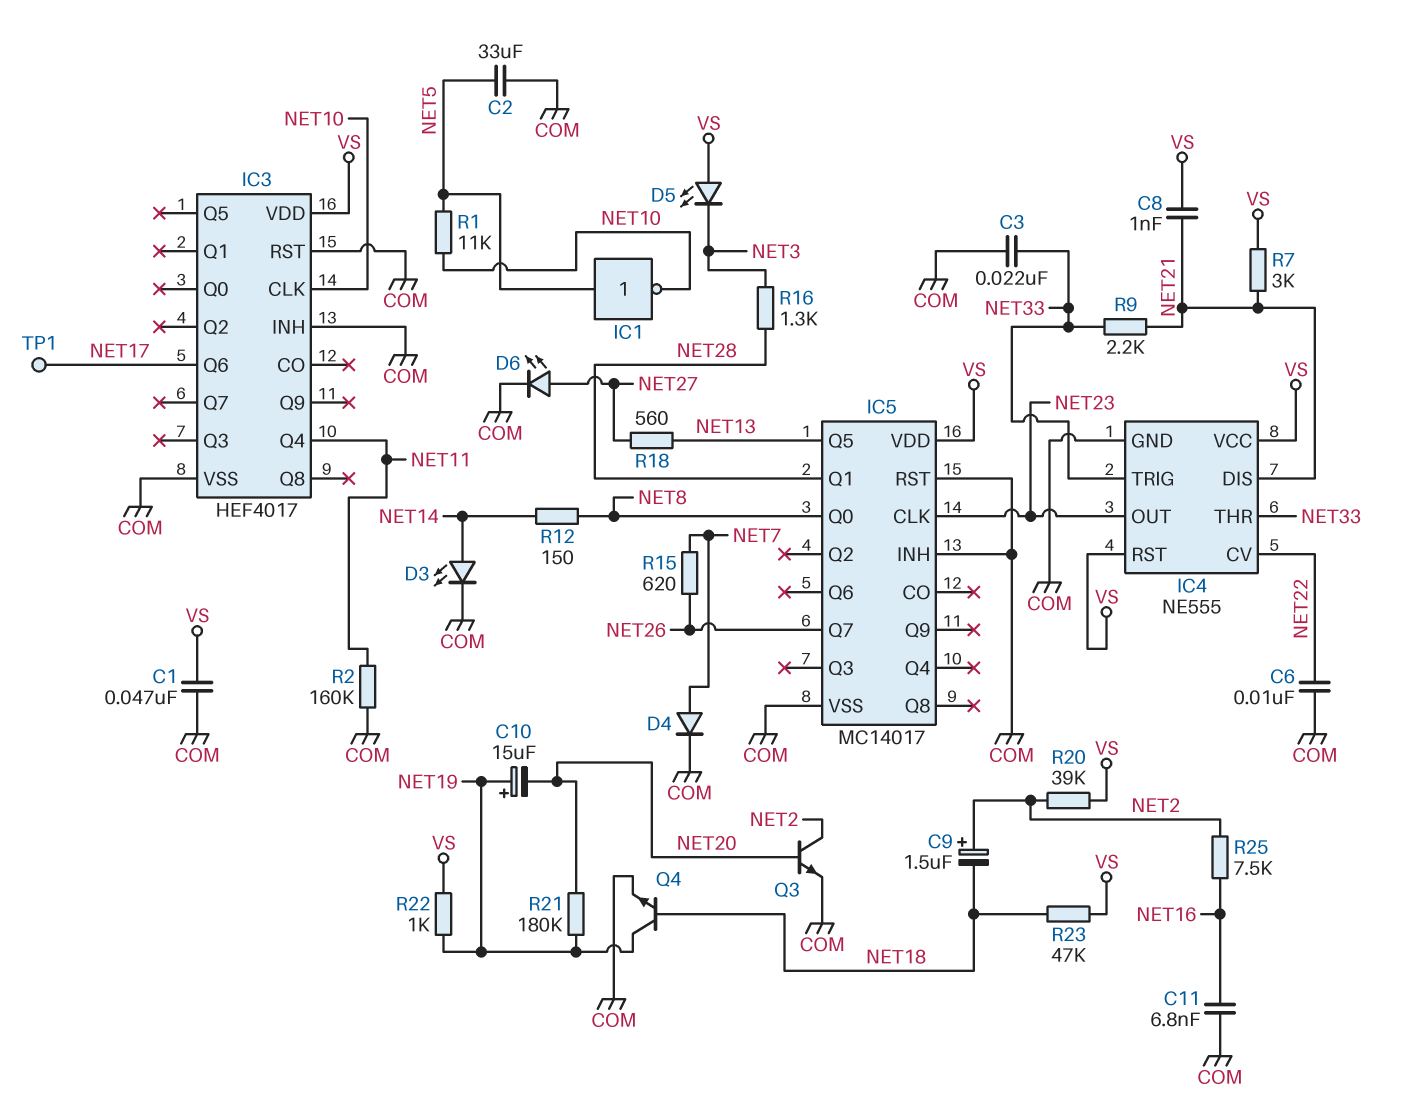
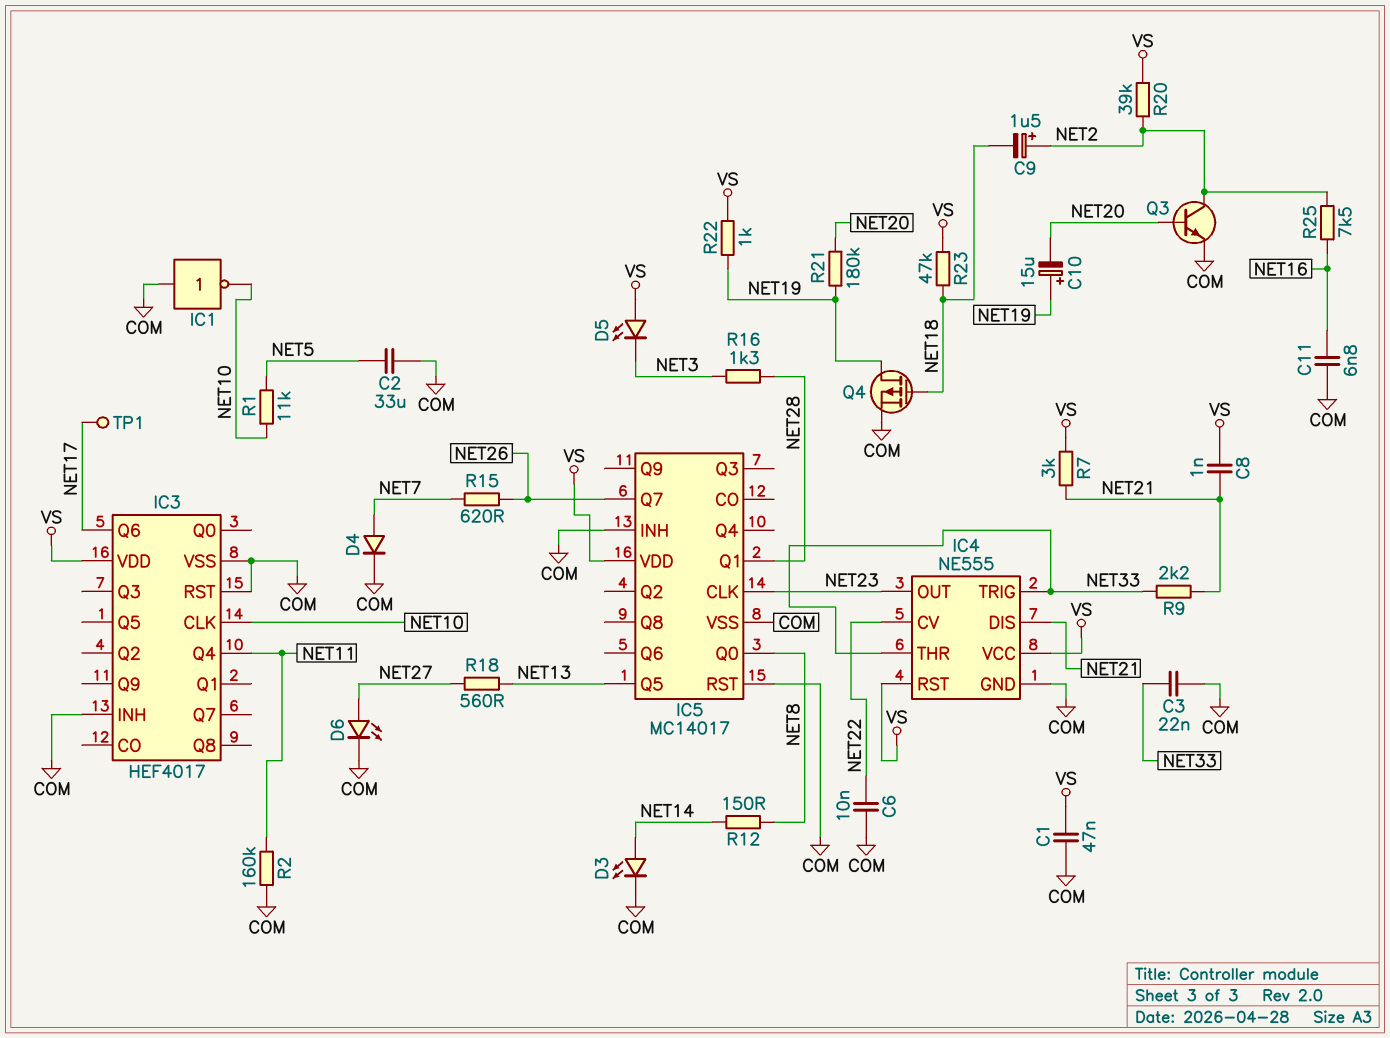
IC1: NOT (in NET5, out NET10) -> NOT (in COM, out NET10)
Q4: NPN (B NET18, C NET19, E COM) -> PMOS (G NET18, D NET19, S COM)

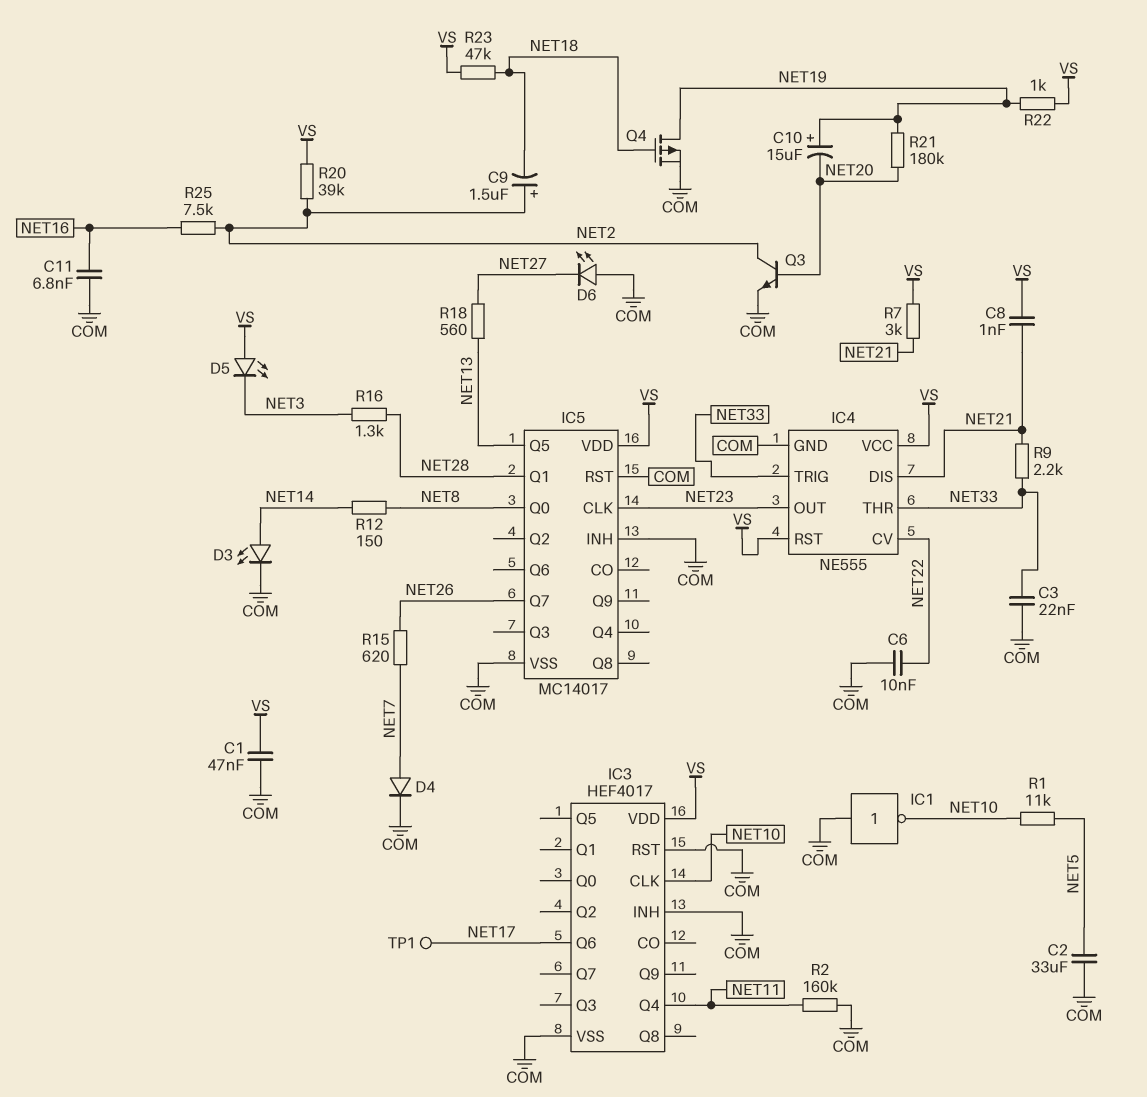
D6: LED (A NET27, K COM) -> LED (A COM, K NET27)

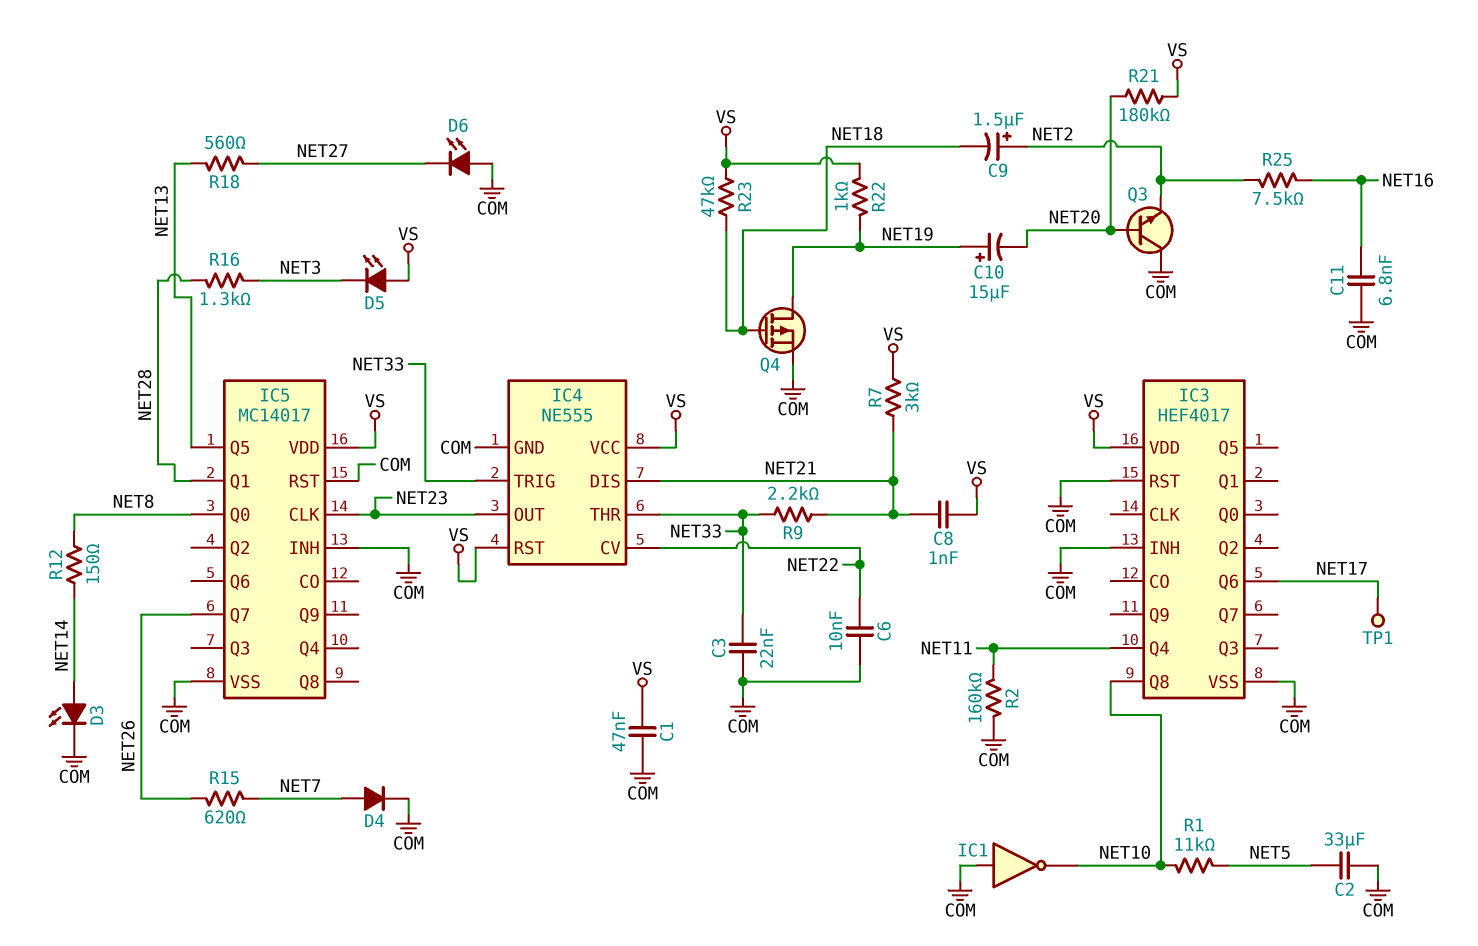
IC3 pin CLK: NET10 -> none
IC3 pin Q8: none -> NET10
Q3: NPN (B NET20, C NET2, E COM) -> NPN (B NET20, C COM, E NET2)
R20: 39k (NET2, VS) -> none
R21: 180k (NET19, NET20) -> 180k (NET20, VS)

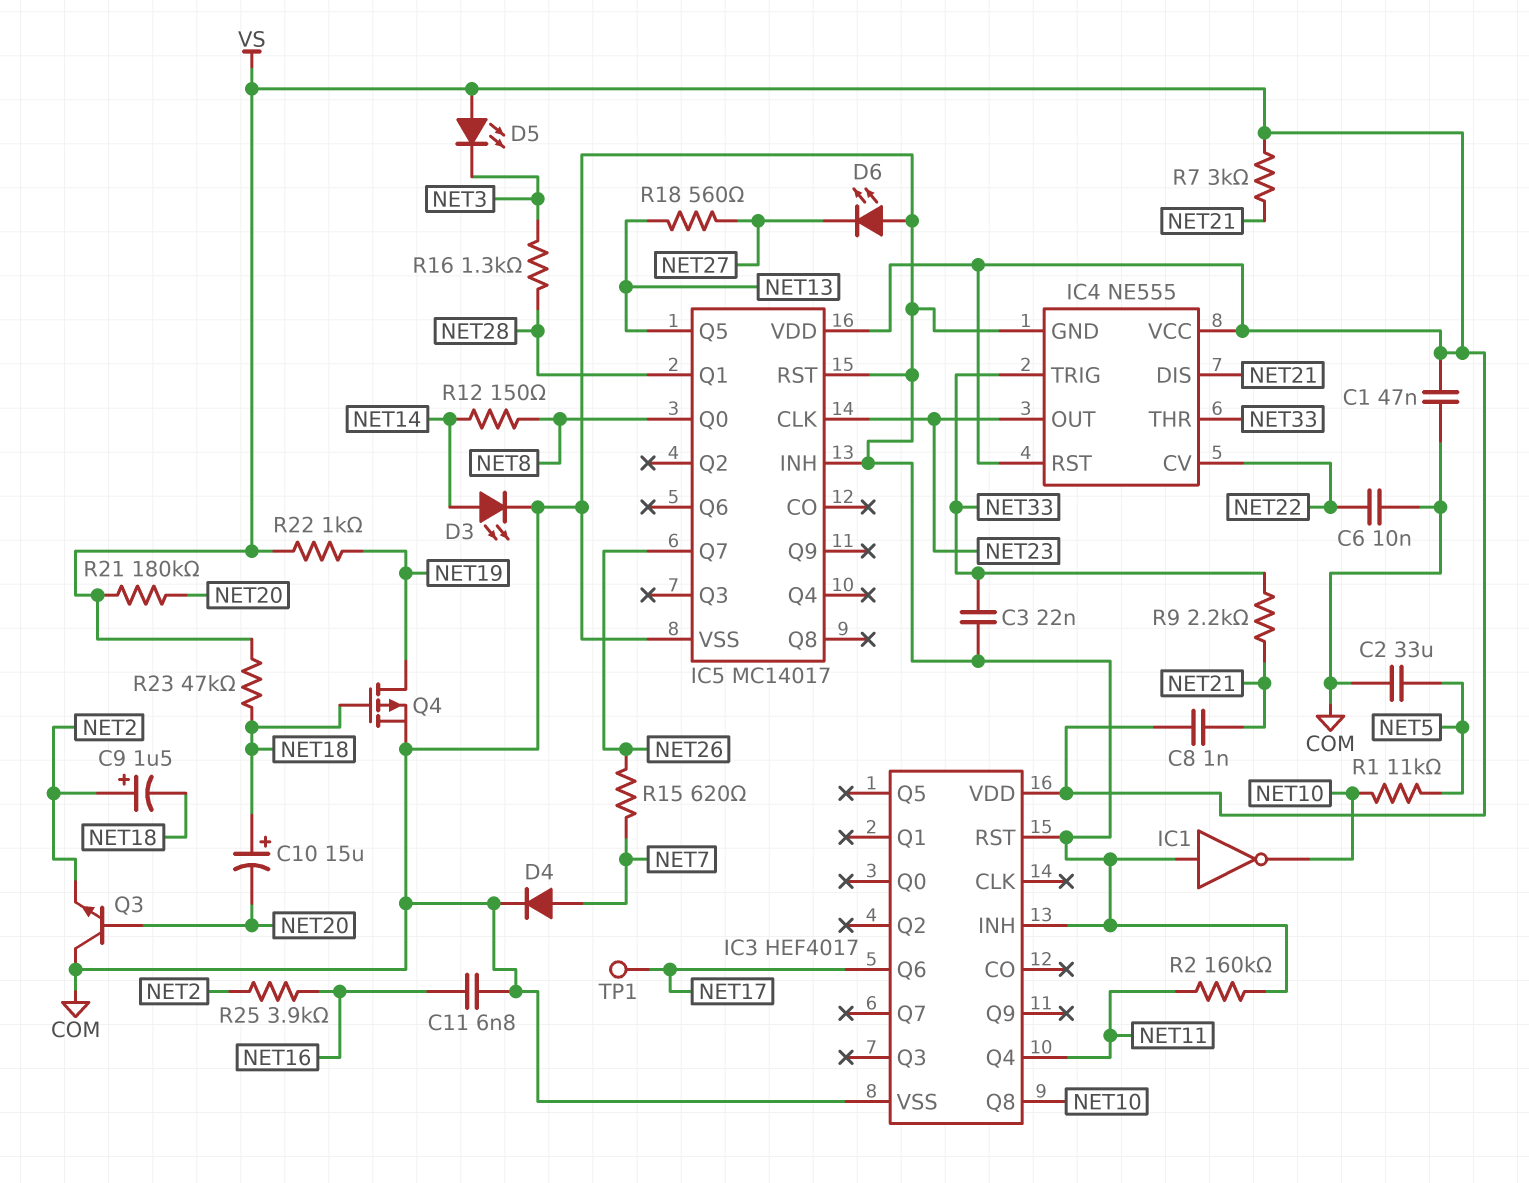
C10: 15uF (plus NET19, minus NET20) -> 15uF (plus NET18, minus NET20)
R25: 7.5k (NET2, NET16) -> 3.9k (NET2, NET16)

